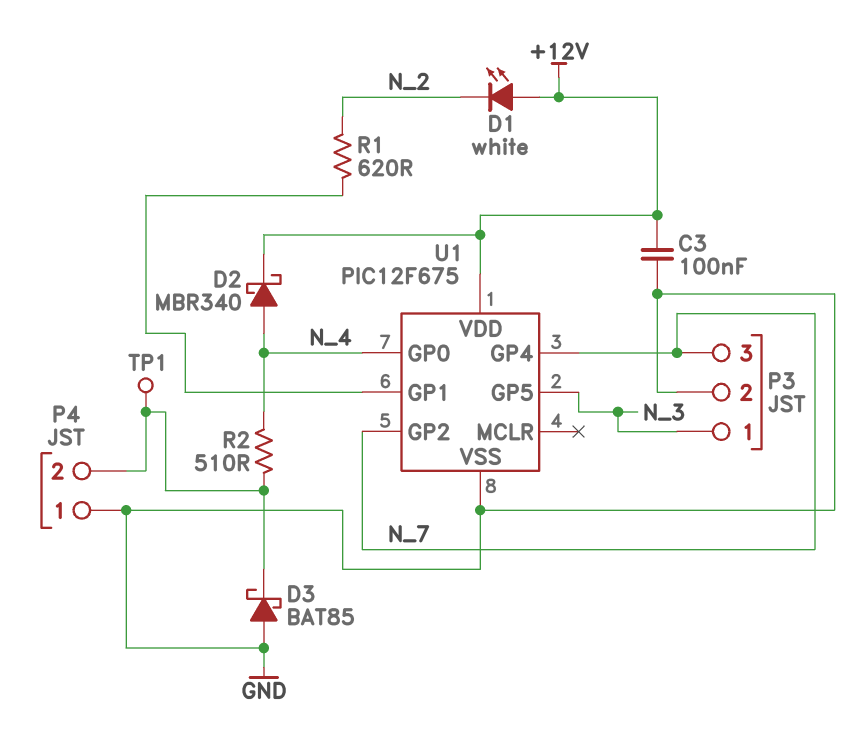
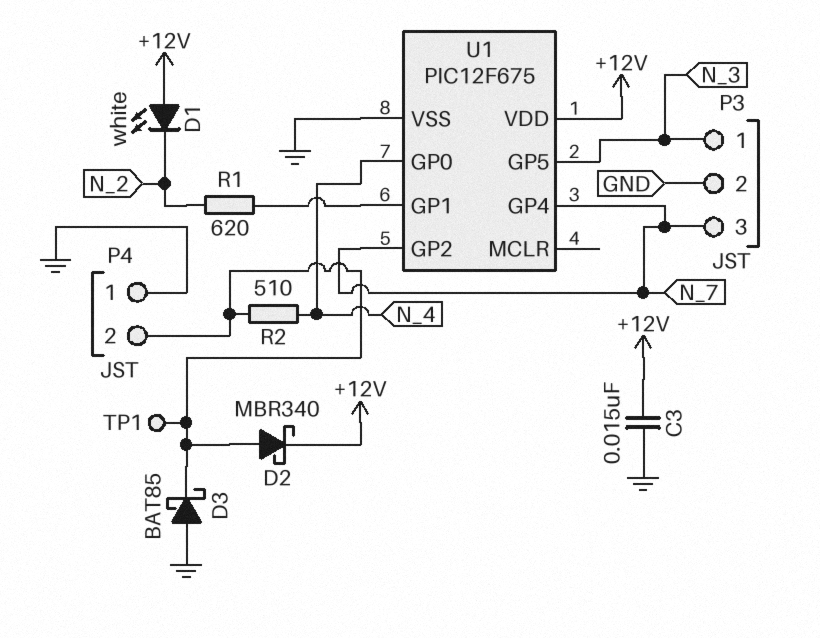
C3: 100nF (+12V, GND) -> 15nF (+12V, GND)
D2: schottky MBR340 (A N_4, K +12V) -> schottky MBR340 (A P4/2, K +12V)

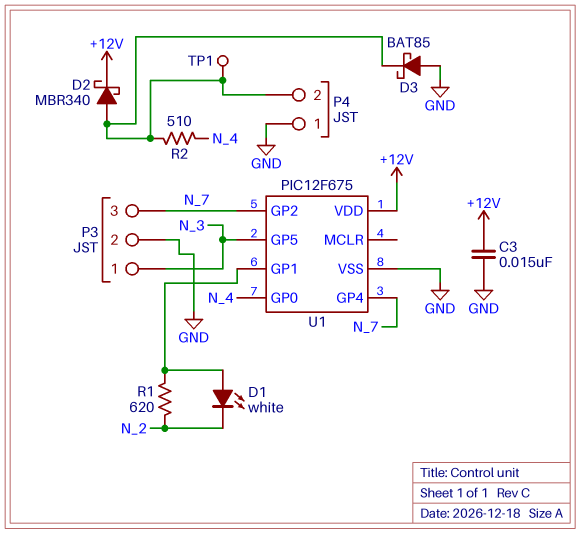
D1: LED white (A +12V, K N_2) -> LED white (A U1/GP1, K N_2)

